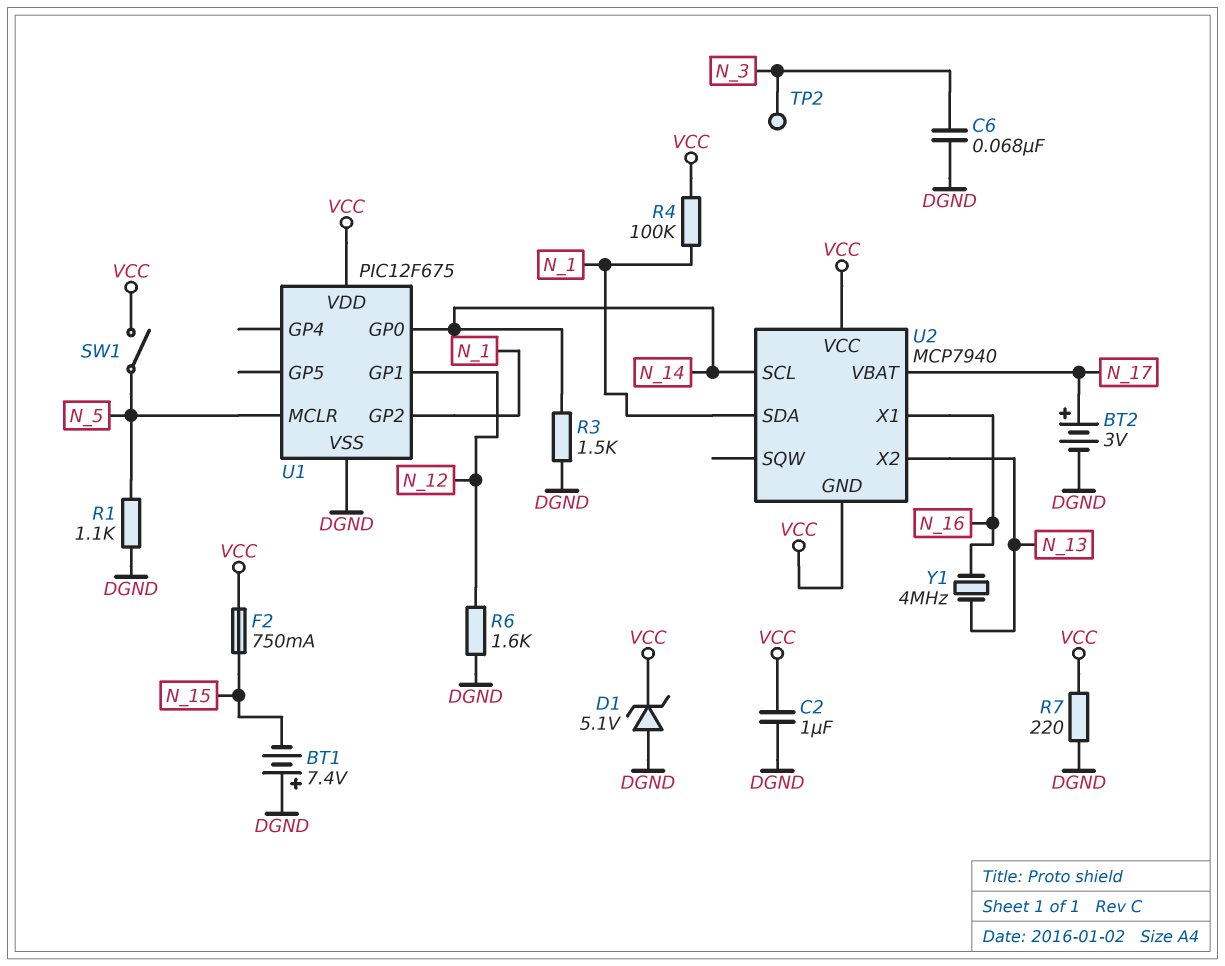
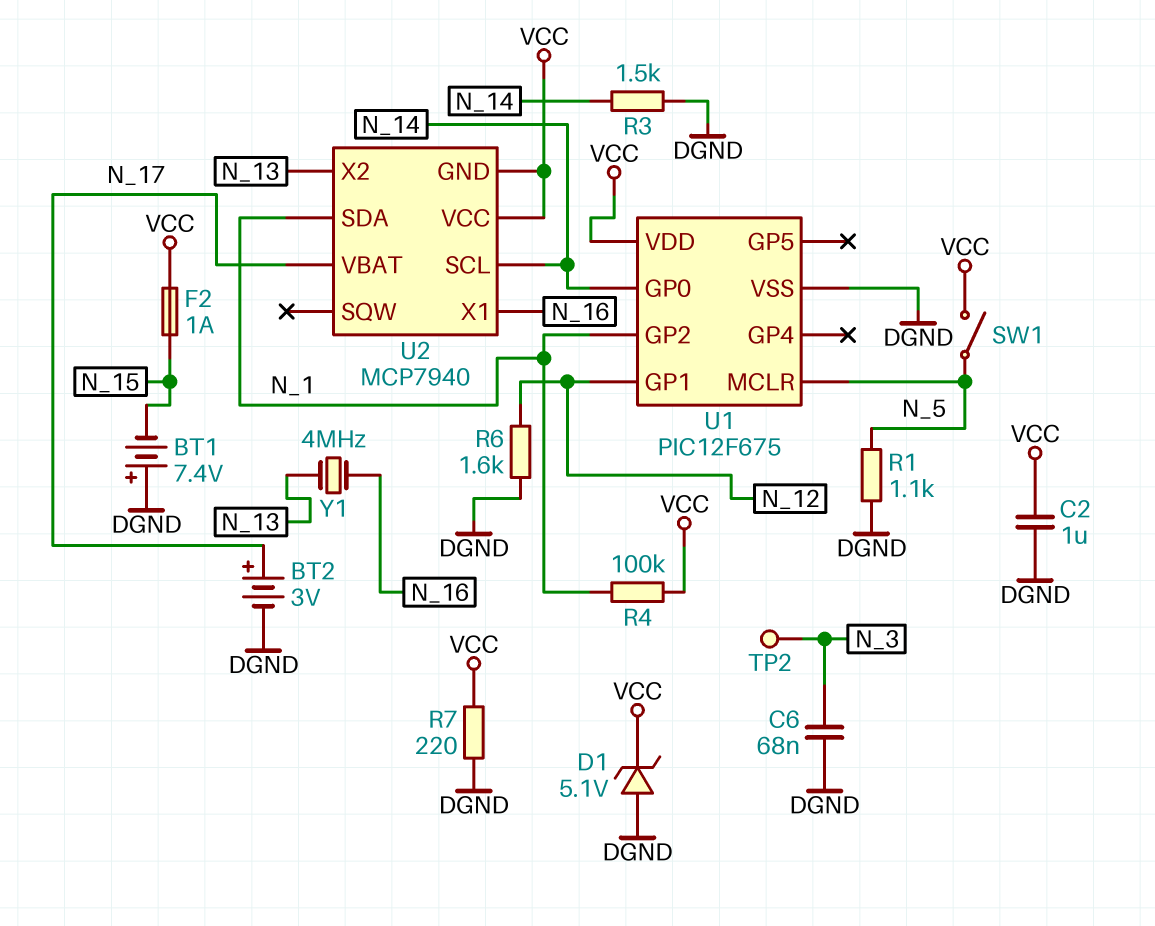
F2: 750mA (N_15, VCC) -> 1A (N_15, VCC)

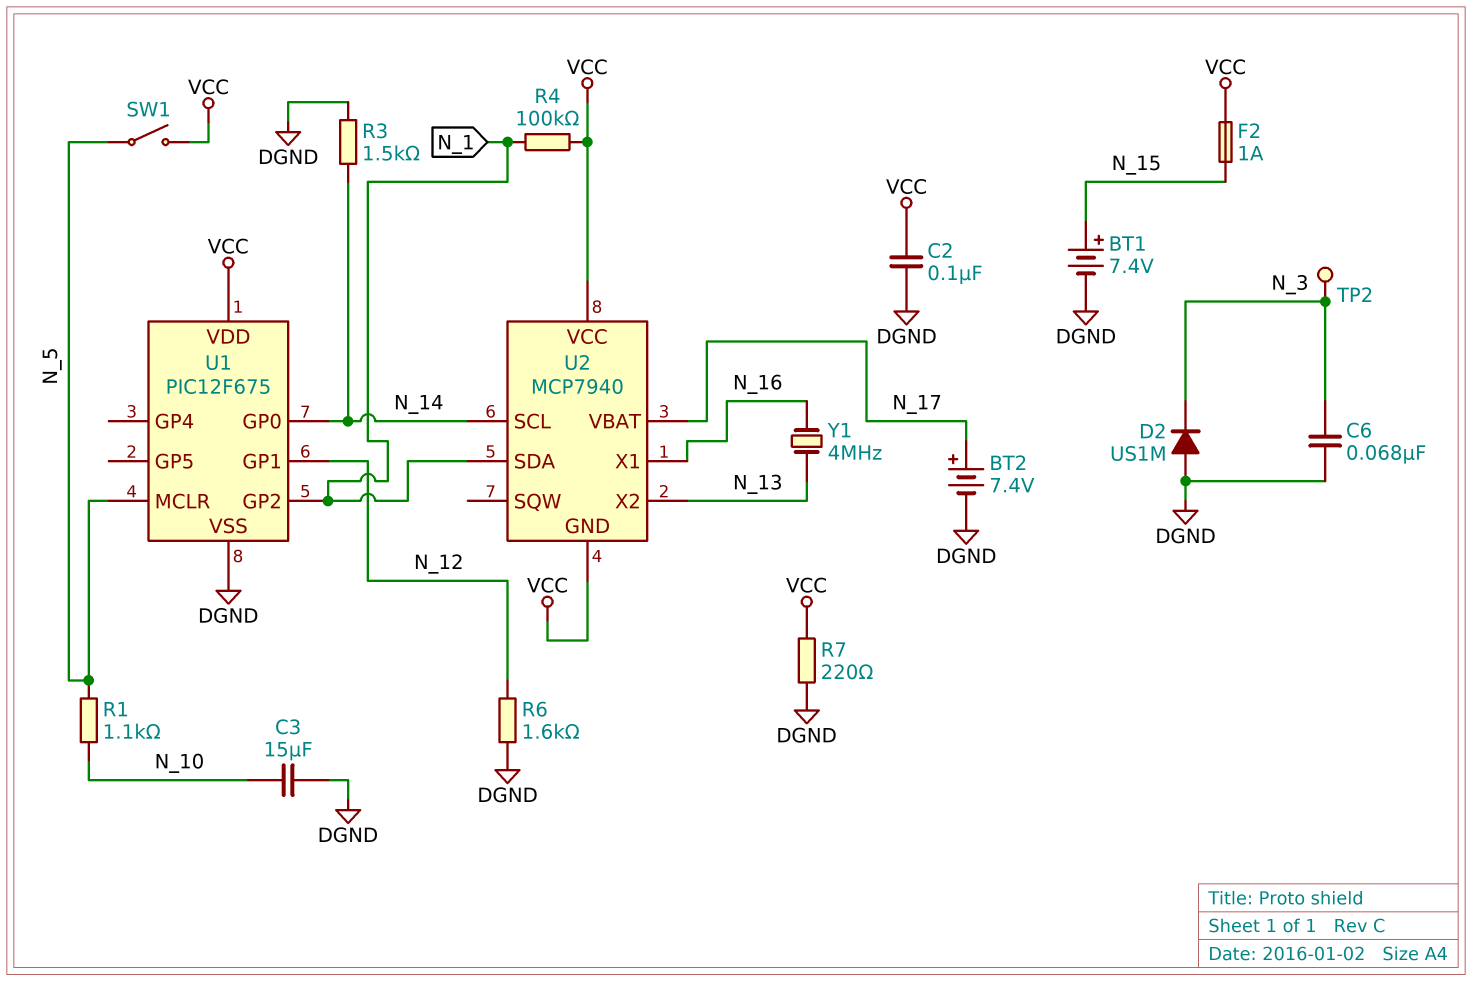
BT1: 7.4V (plus DGND, minus N_15) -> 7.4V (plus N_15, minus DGND)
BT2: 3V (plus N_17, minus DGND) -> 7.4V (plus N_17, minus DGND)
C2: 1uF (DGND, VCC) -> 100nF (DGND, VCC)
C3: none -> 15uF (DGND, N_10)
D1: zener 5.1V (A DGND, K VCC) -> none
D2: none -> diode US1M (A DGND, K N_3)
R1: 1.1k (DGND, N_5) -> 1.1k (N_5, N_10)

